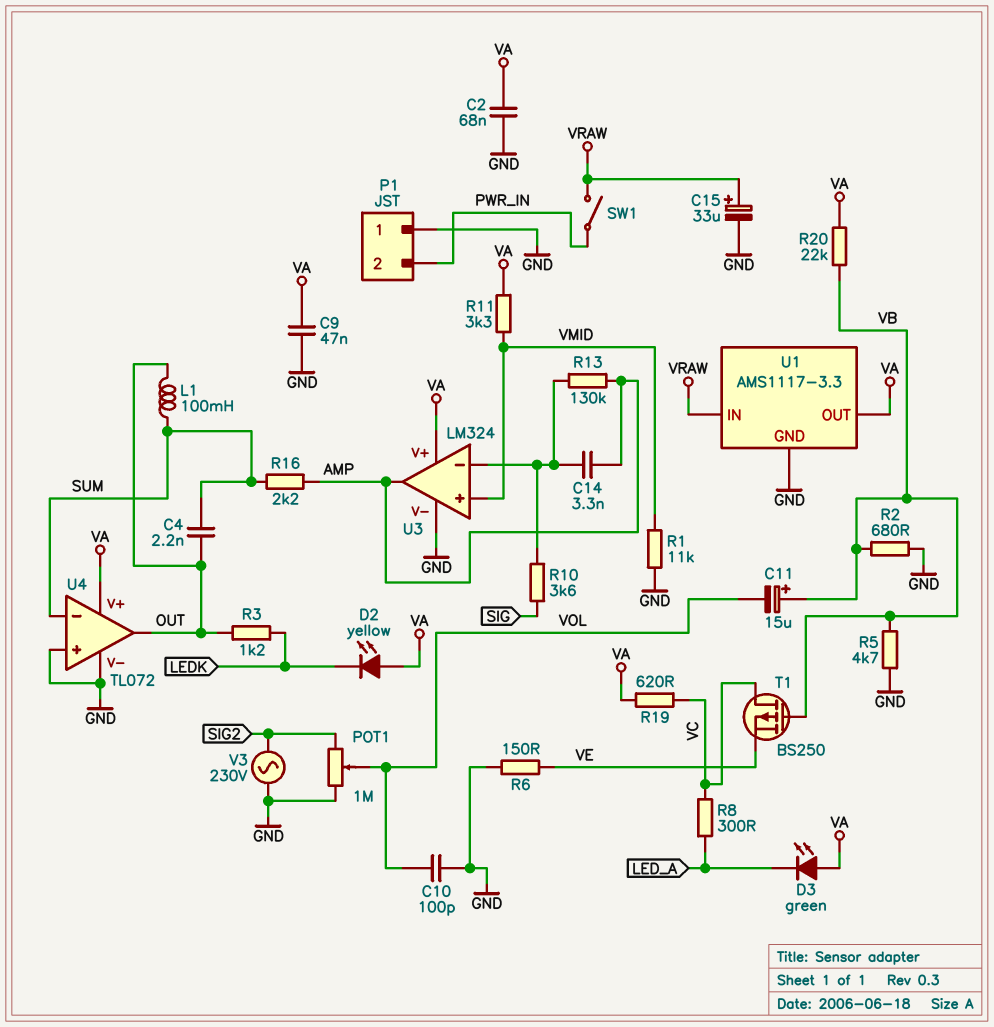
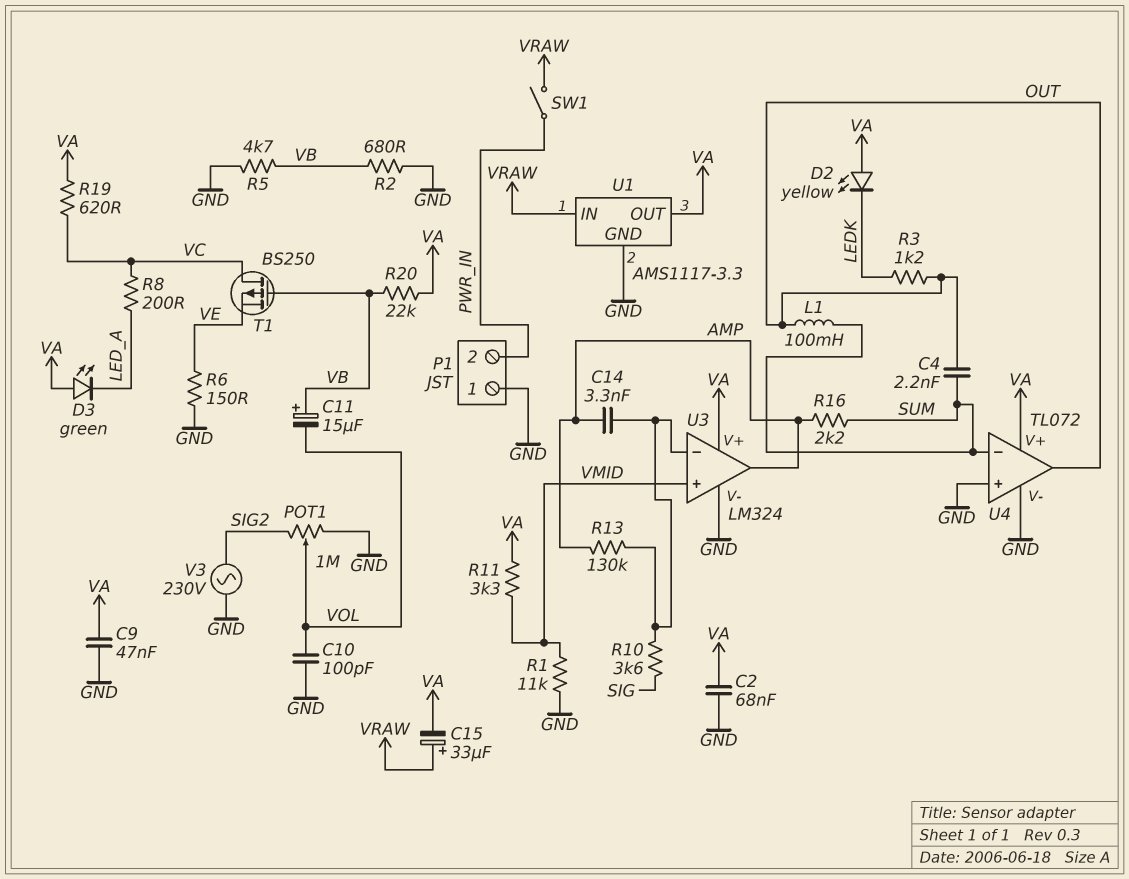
C15: 33uF (plus VRAW, minus GND) -> 33uF (plus VRAW, minus VA)
R8: 300 (LED_A, VC) -> 200 (LED_A, VC)

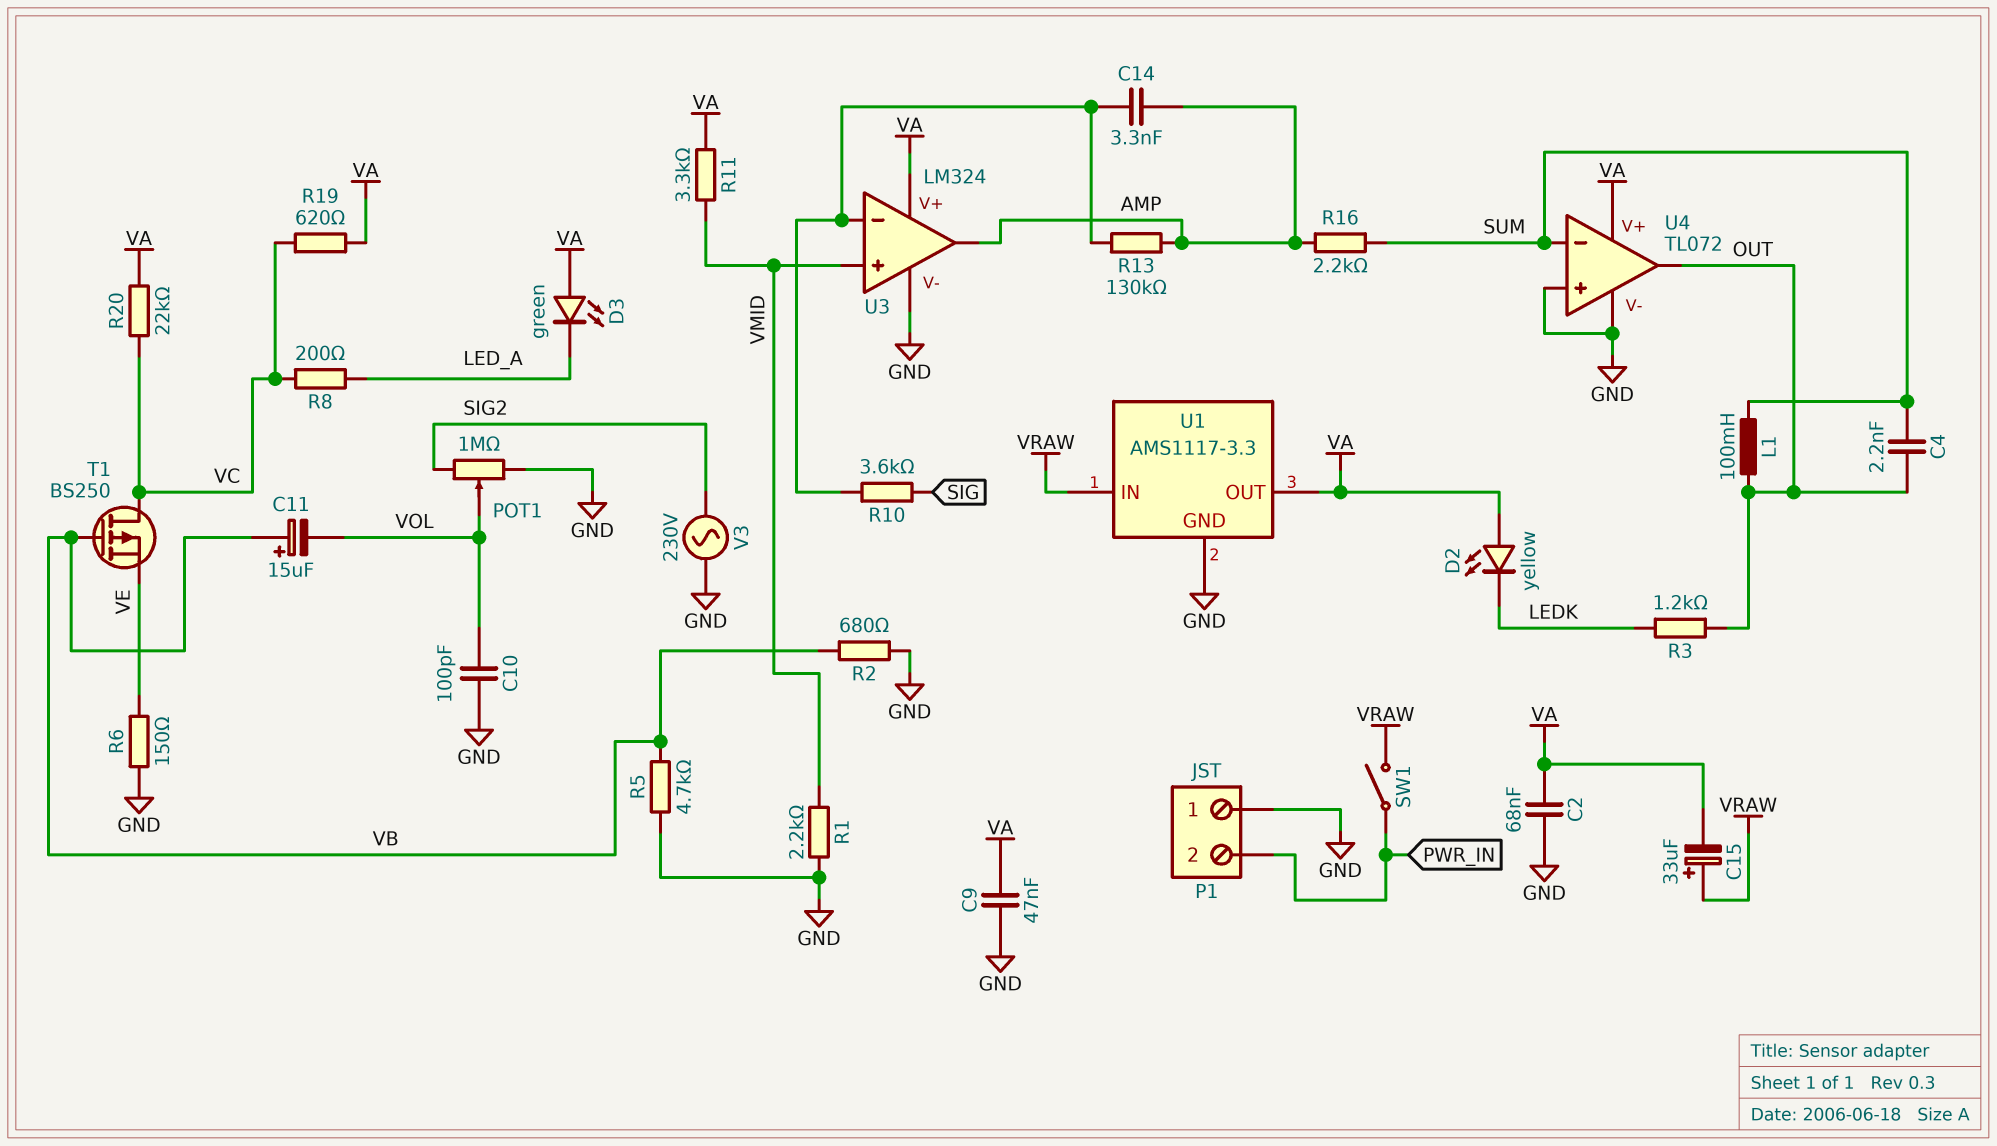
R1: 11k (GND, VMID) -> 2.2k (GND, VMID)
R20: 22k (VA, VB) -> 22k (VA, VC)

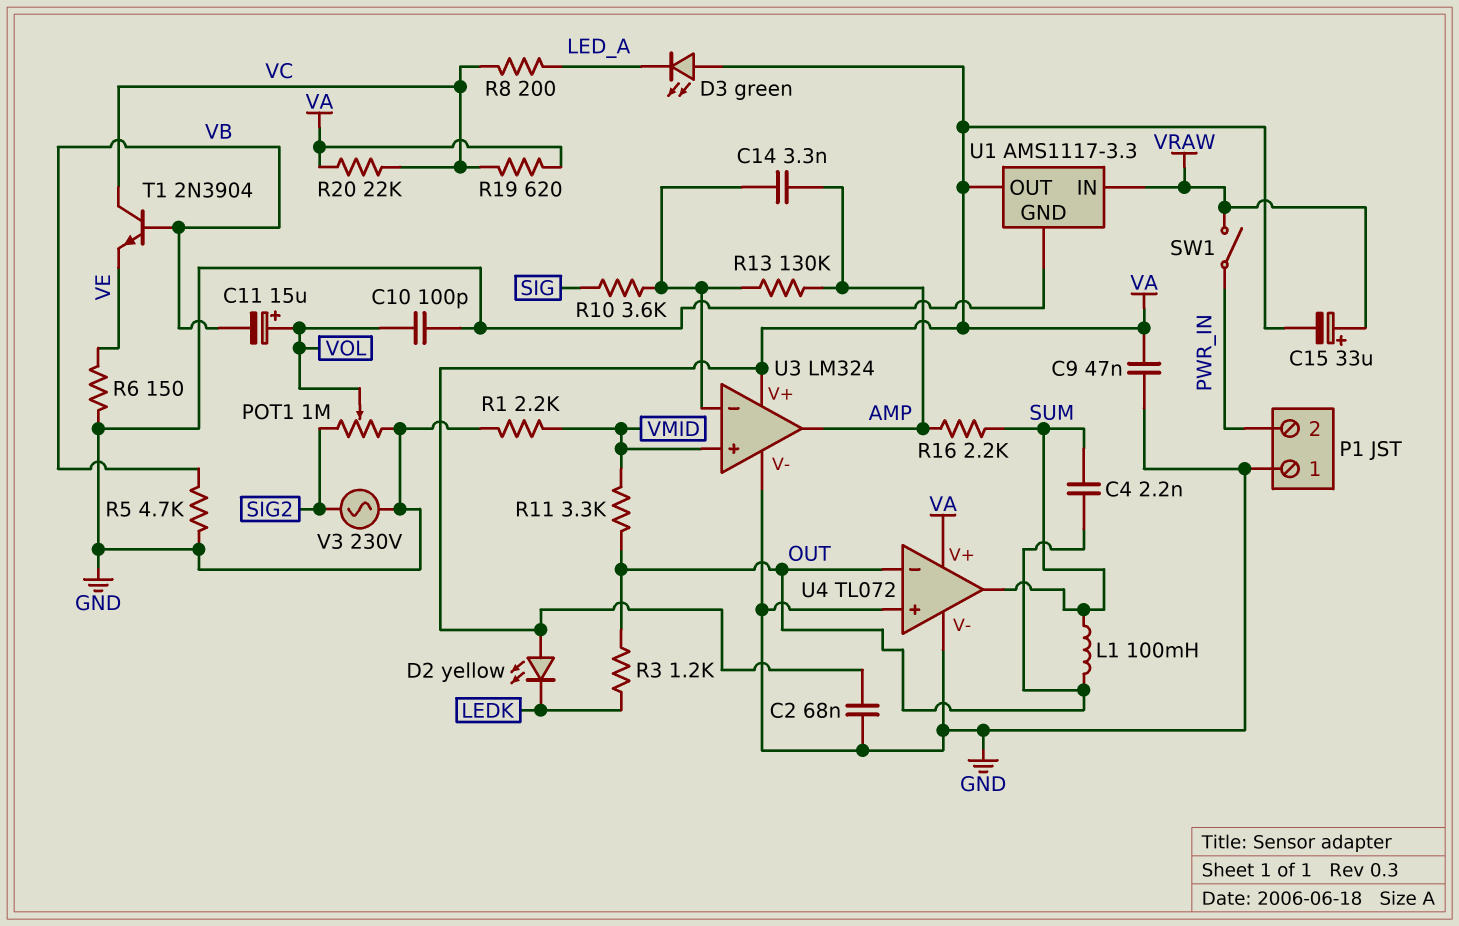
C11: 15uF (plus VB, minus VOL) -> 15uF (plus VOL, minus VB)
R2: 680 (GND, VB) -> none
R11: 3.3k (VA, VMID) -> 3.3k (OUT, VMID)
T1: PMOS BS250 (G VB, D VC, S VE) -> NPN 2N3904 (B VB, C VC, E VE)
U4 pin in-: SUM -> OUT
U4 pin out: OUT -> SUM

